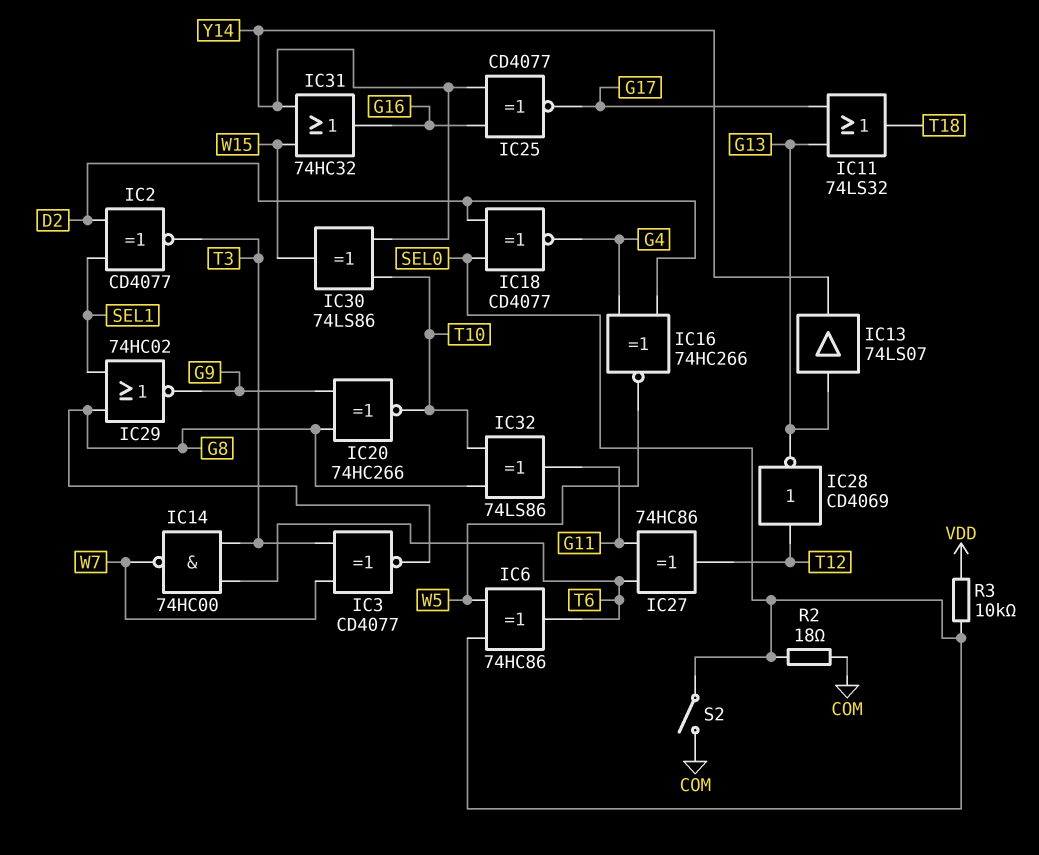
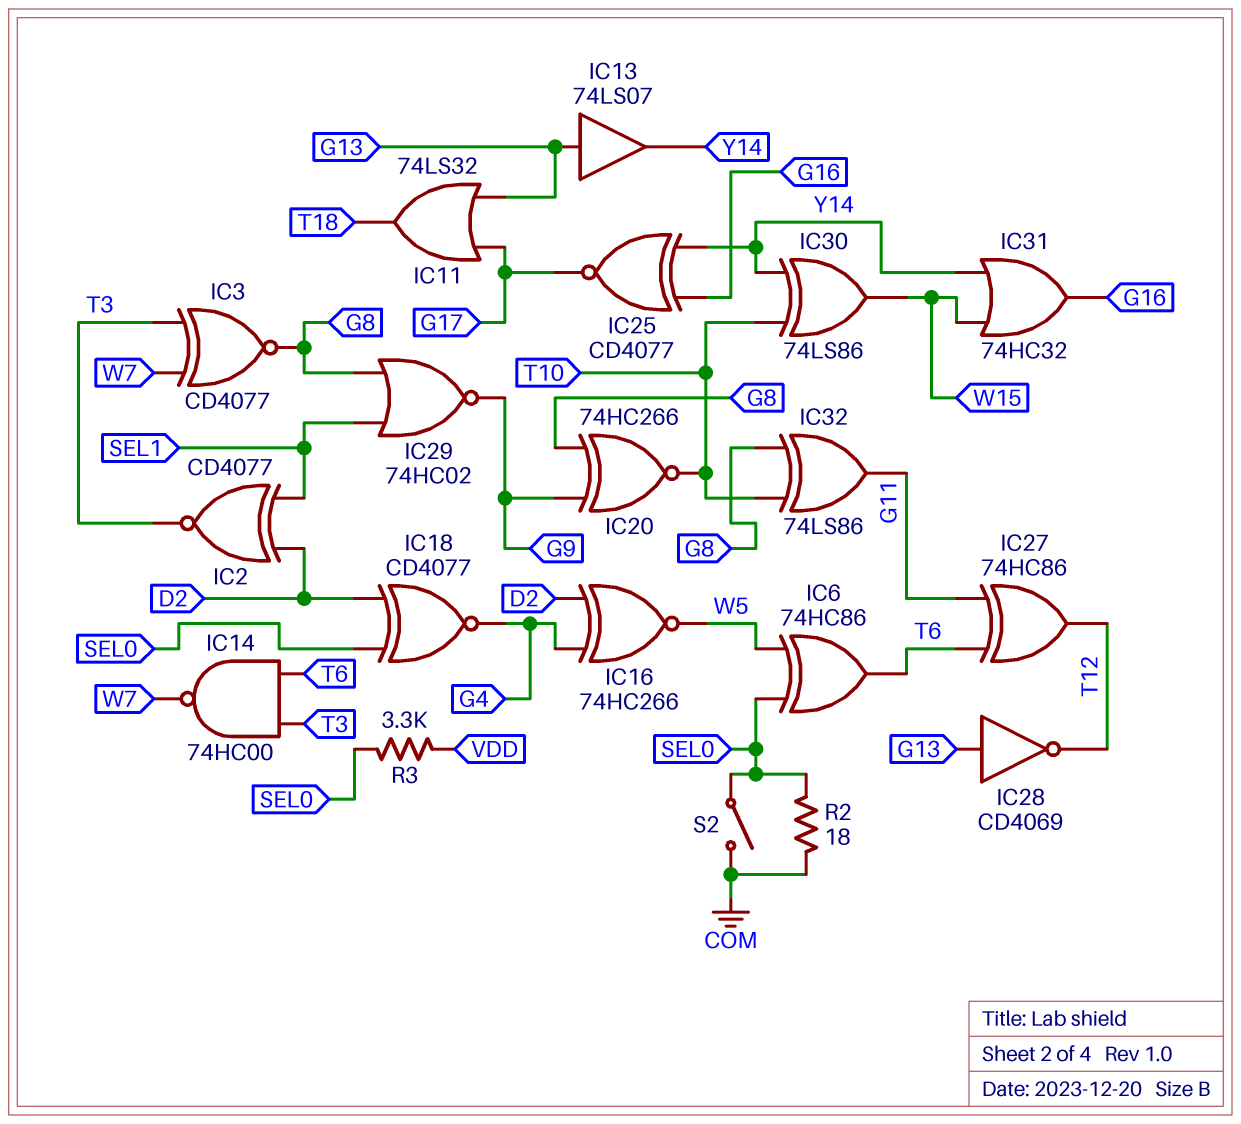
IC28: NOT CD4069 (in T12, out G13) -> NOT CD4069 (in G13, out T12)
R3: 10k (SEL0, VDD) -> 3.3k (SEL0, VDD)

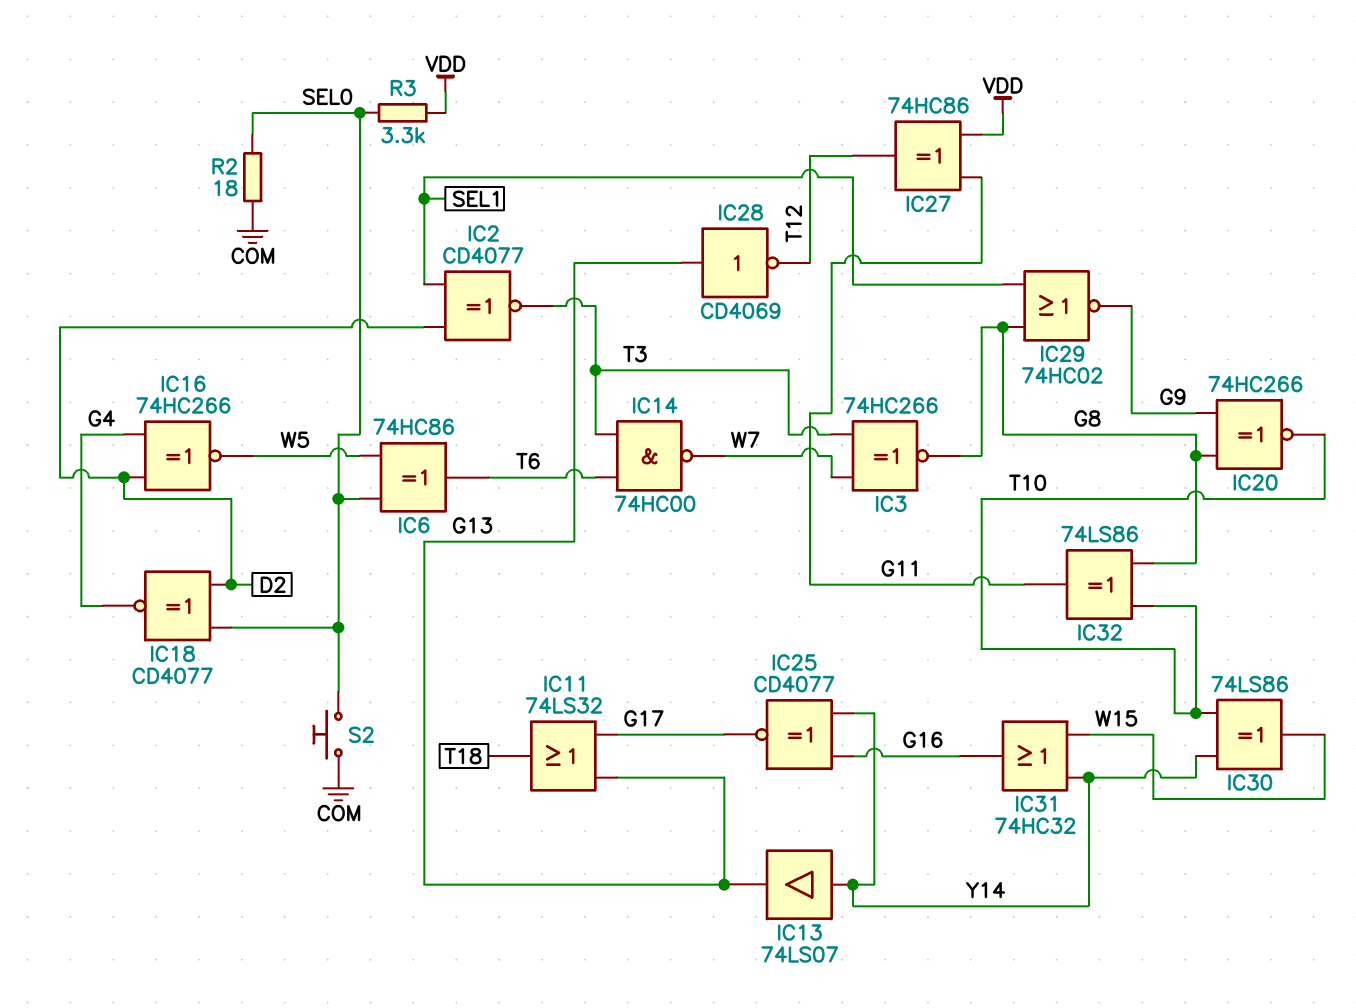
IC3: XNOR CD4077 (in T3, in W7, out G8) -> XNOR 74HC266 (in T3, in W7, out G8)
IC13: buffer 74LS07 (in G13, out Y14) -> buffer 74LS07 (in Y14, out G13)
IC27: XOR 74HC86 (in G11, in T6, out T12) -> XOR 74HC86 (in G11, in VDD, out T12)
S2: switch (COM, SEL0) -> button (COM, SEL0)

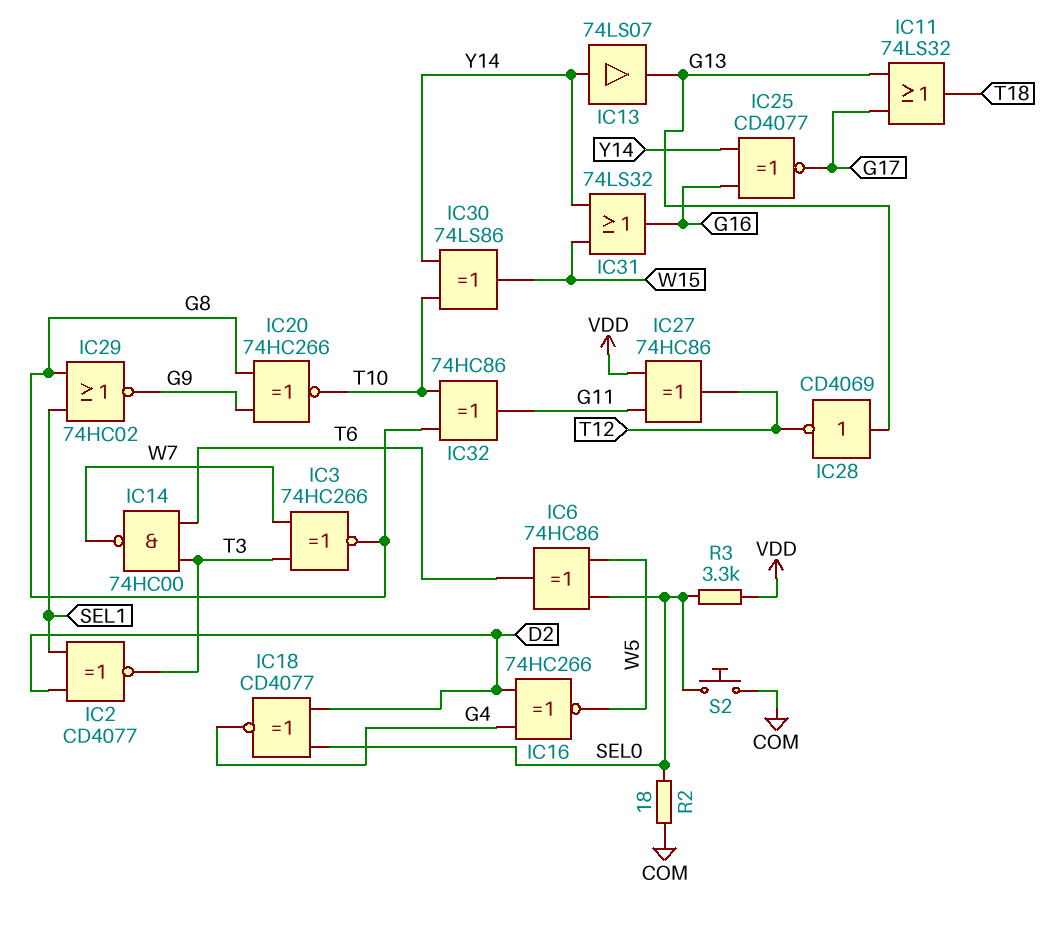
IC31: OR 74HC32 (in W15, in Y14, out G16) -> OR 74LS32 (in W15, in Y14, out G16)
IC32: XOR 74LS86 (in G8, in T10, out G11) -> XOR 74HC86 (in G8, in T10, out G11)

